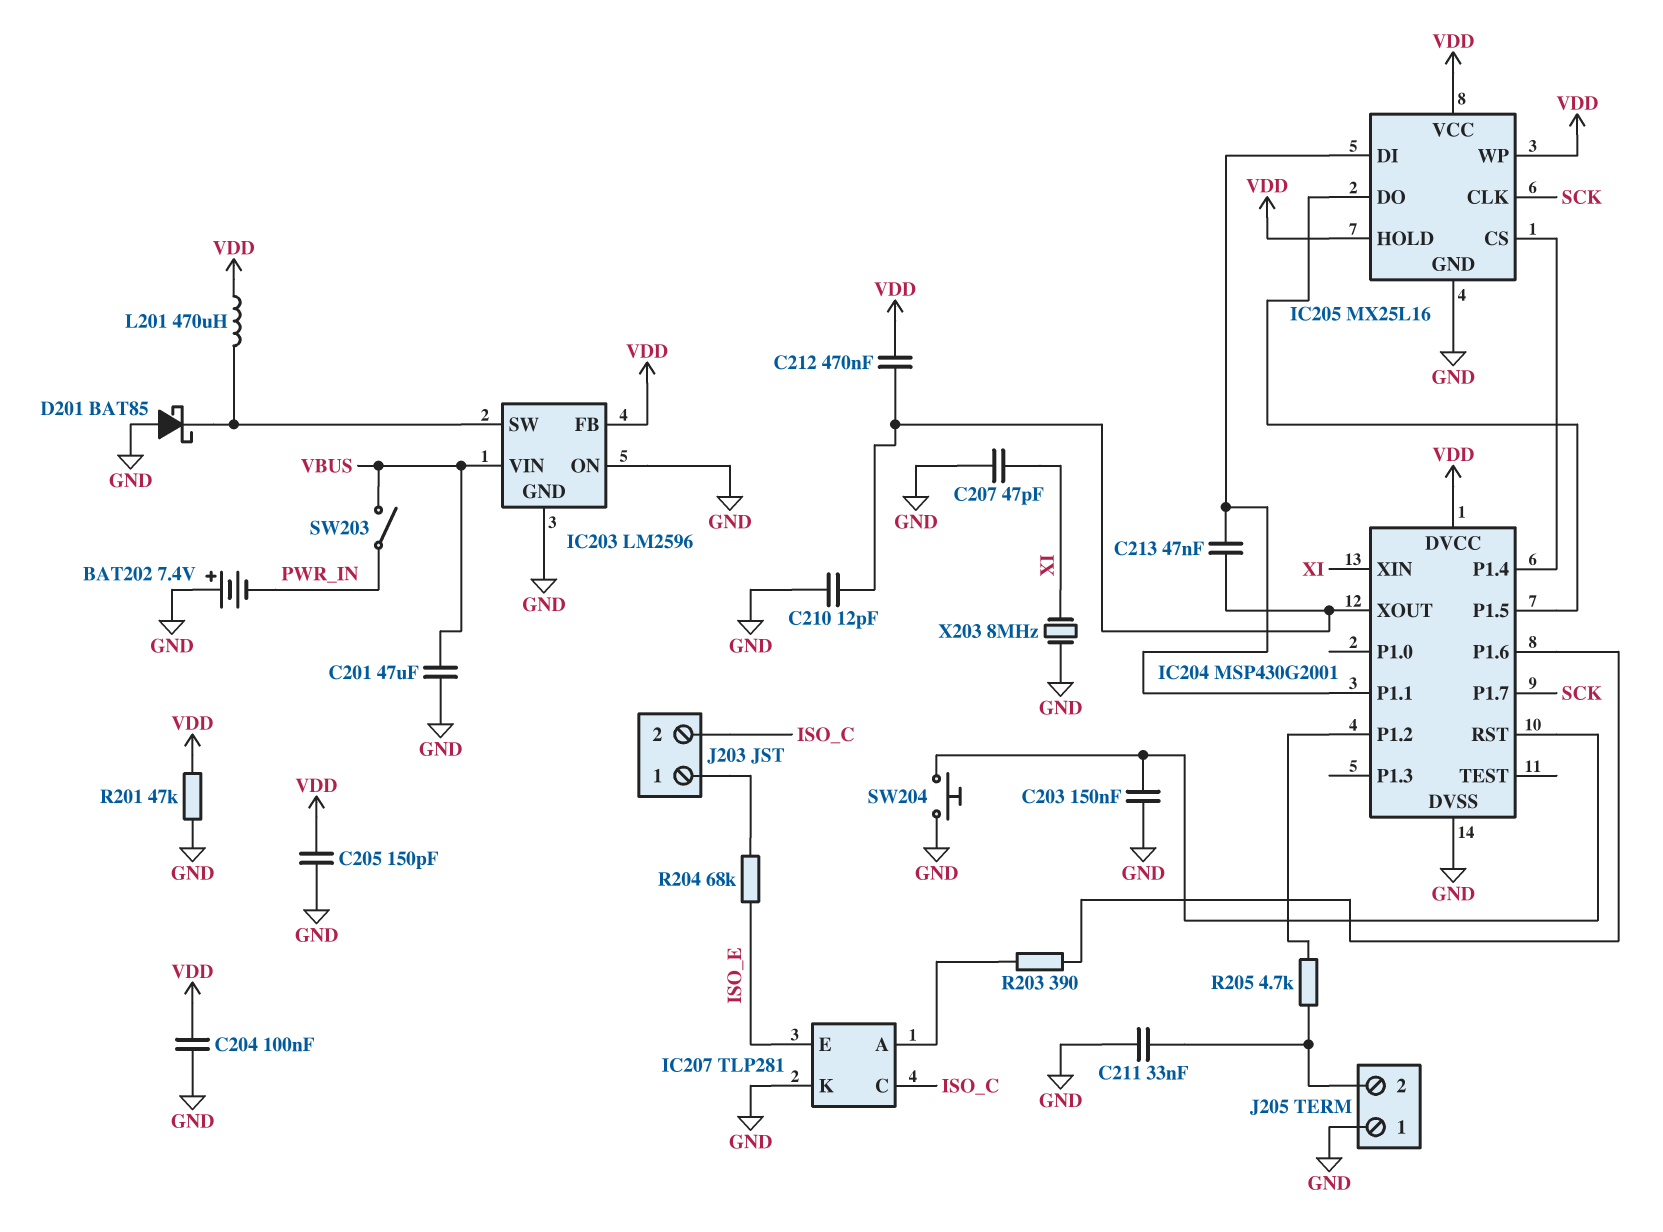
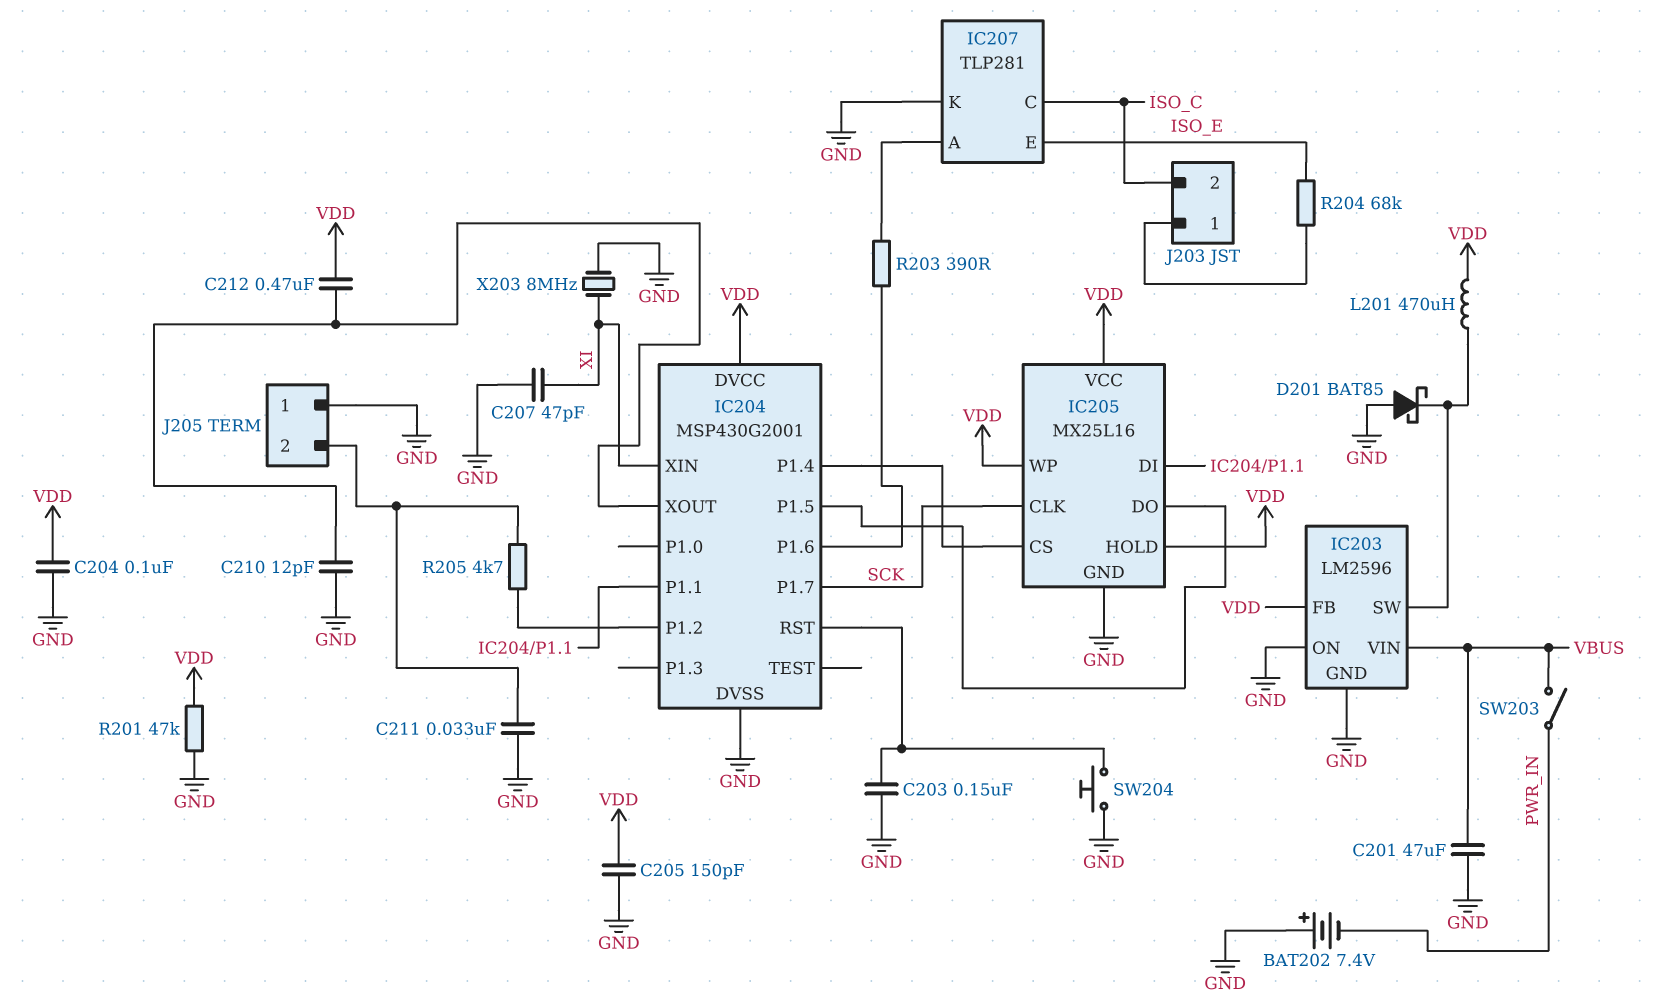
C213: 47nF (IC204/P1.1, IC204/XOUT) -> none

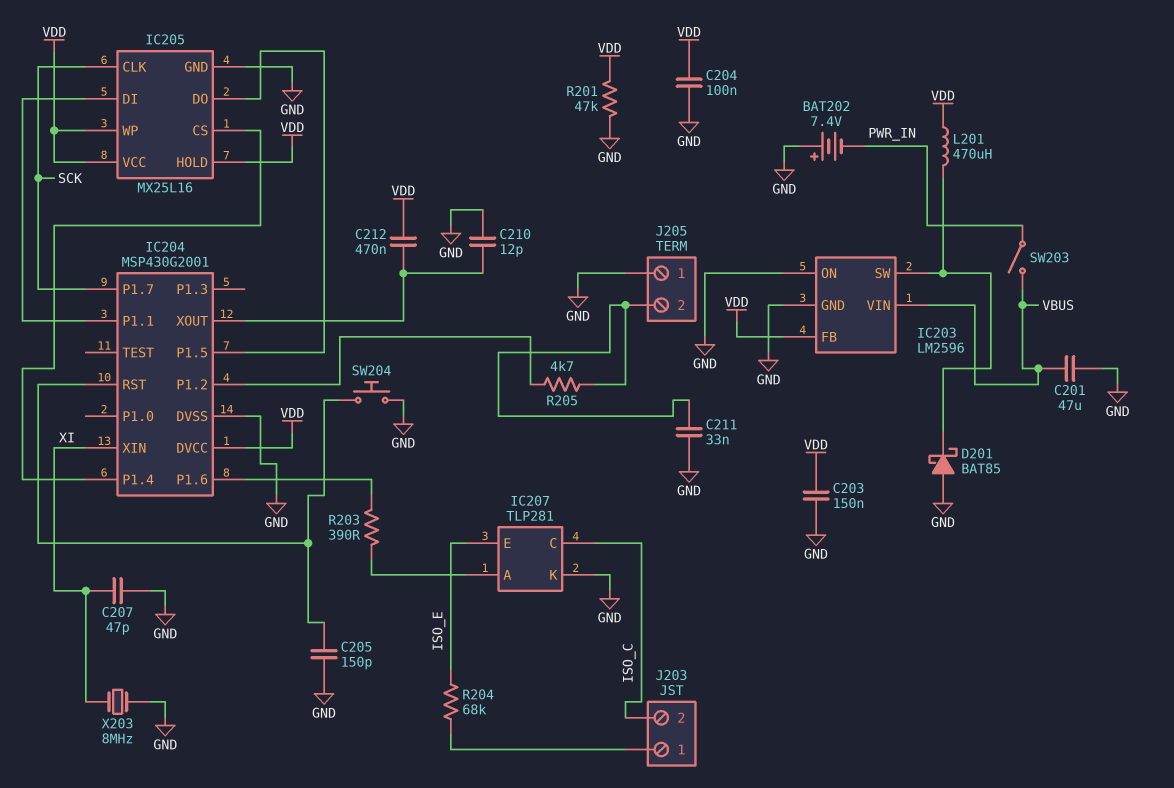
C203: 150nF (GND, IC204/RST) -> 150nF (GND, VDD)
C205: 150pF (GND, VDD) -> 150pF (GND, IC204/RST)

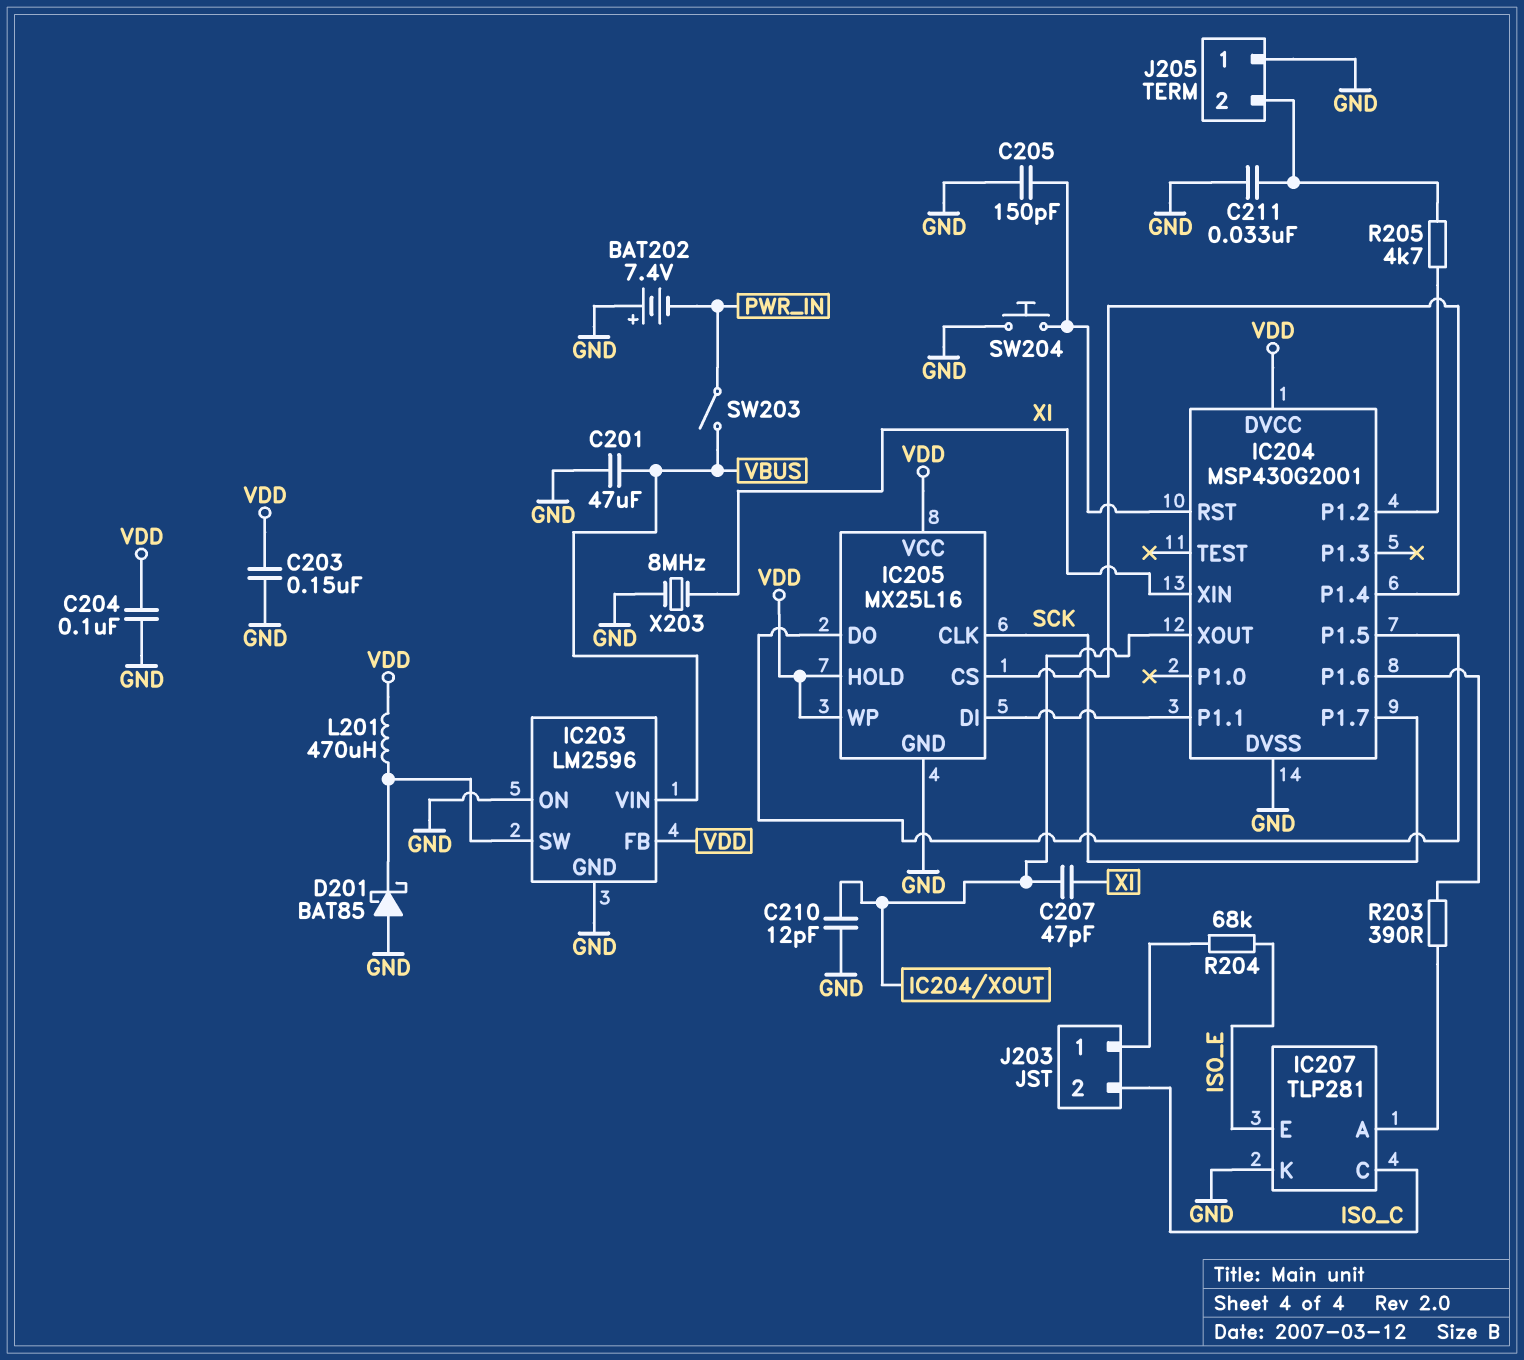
C207: 47pF (GND, XI) -> 47pF (IC204/XOUT, XI)
C212: 470nF (IC204/XOUT, VDD) -> none
R201: 47k (GND, VDD) -> none

